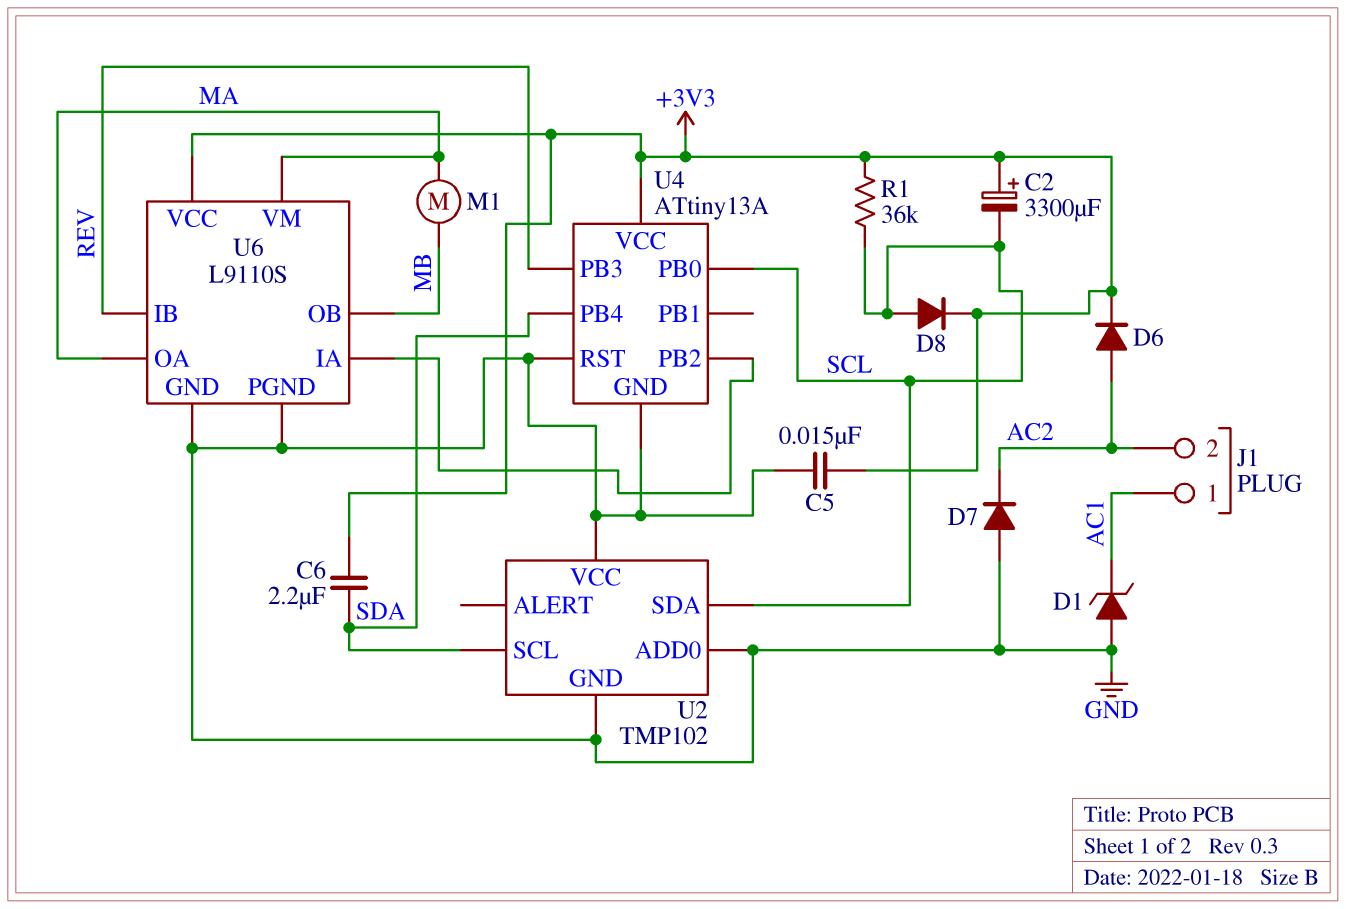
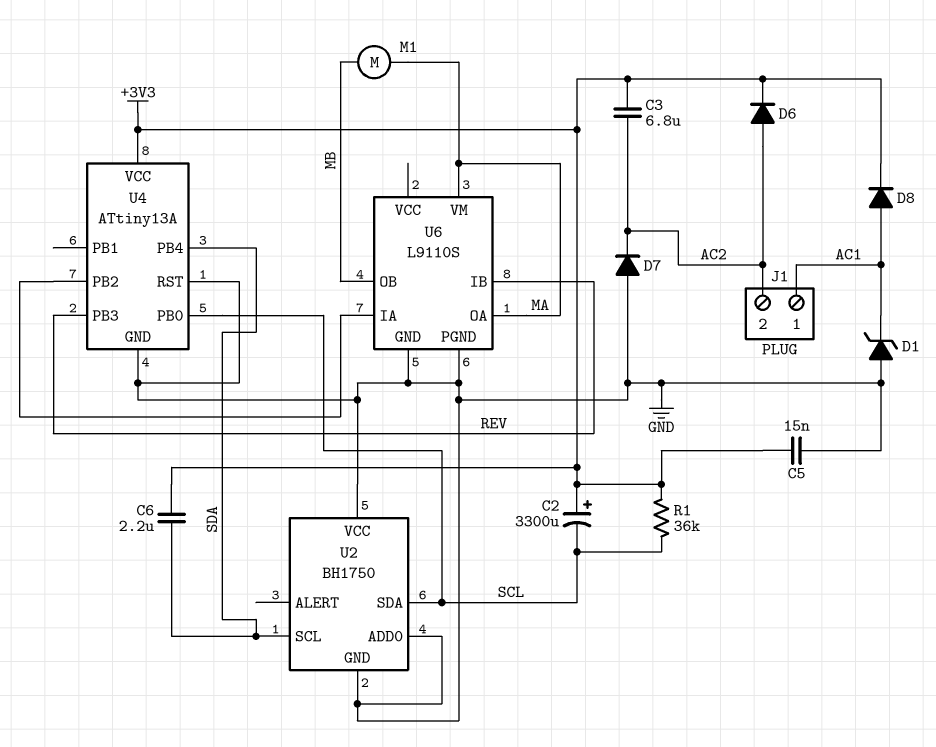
C3: none -> 6.8uF (+3V3, AC2)
D8: diode (A SCL, K +3V3) -> diode (A AC1, K +3V3)
U2: TMP102 -> BH1750
U6 pin VCC: +3V3 -> none

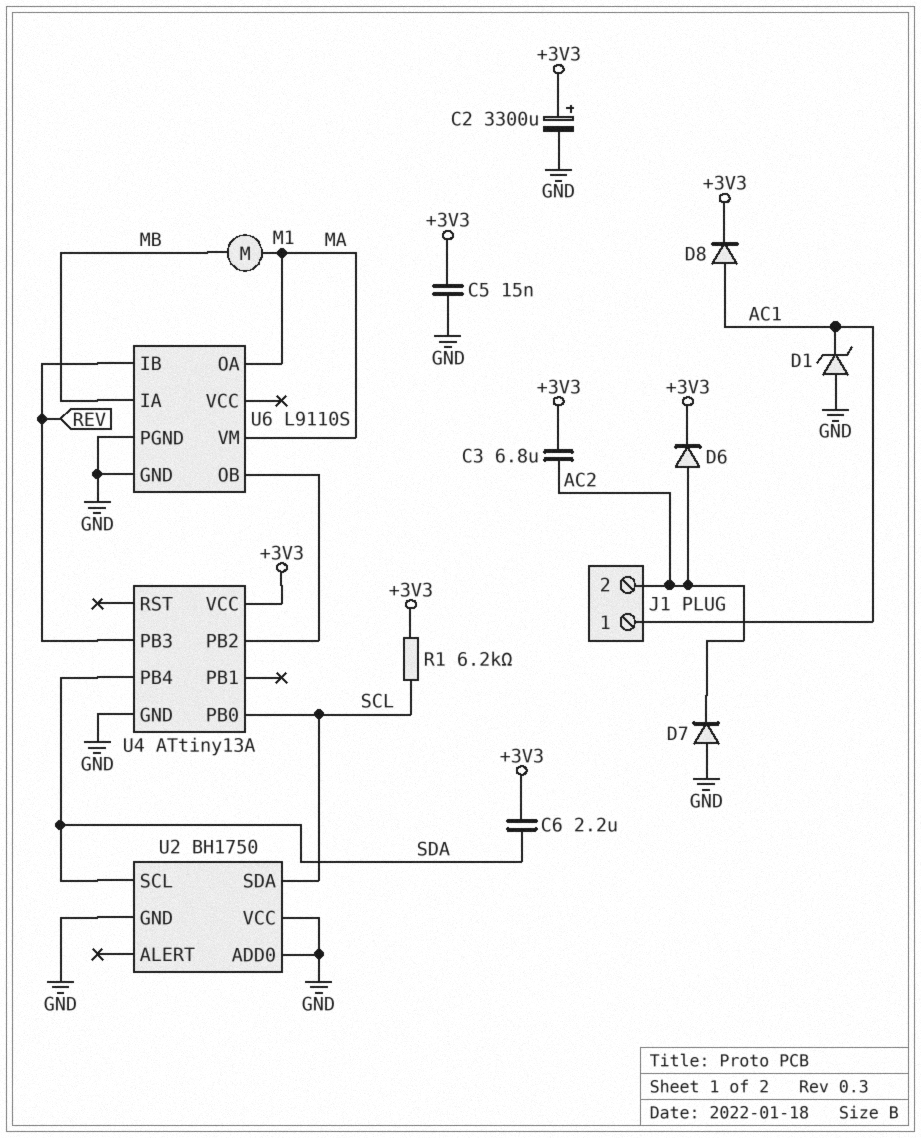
C2: 3300uF (plus +3V3, minus SCL) -> 3300uF (plus +3V3, minus GND)
R1: 36k (+3V3, SCL) -> 6.2k (+3V3, SCL)
U4 pin RST: GND -> none
U6 pin IA: U4/PB2 -> MB
U6 pin OB: MB -> U4/PB2

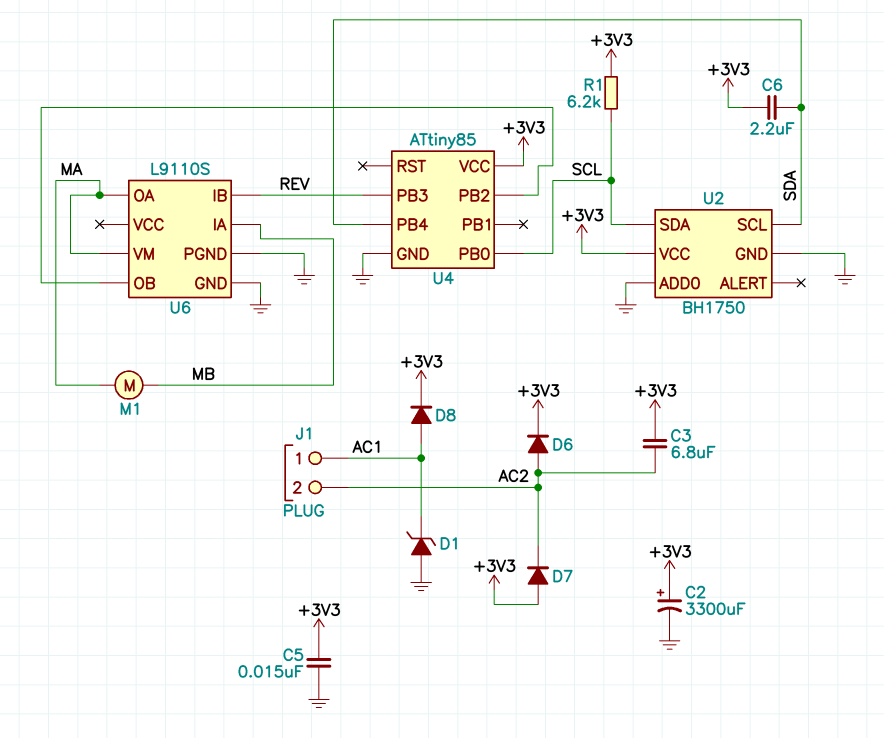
D7: diode (A GND, K AC2) -> diode (A +3V3, K AC2)
U2 pin VCC: GND -> +3V3
U4: ATtiny13A -> ATtiny85

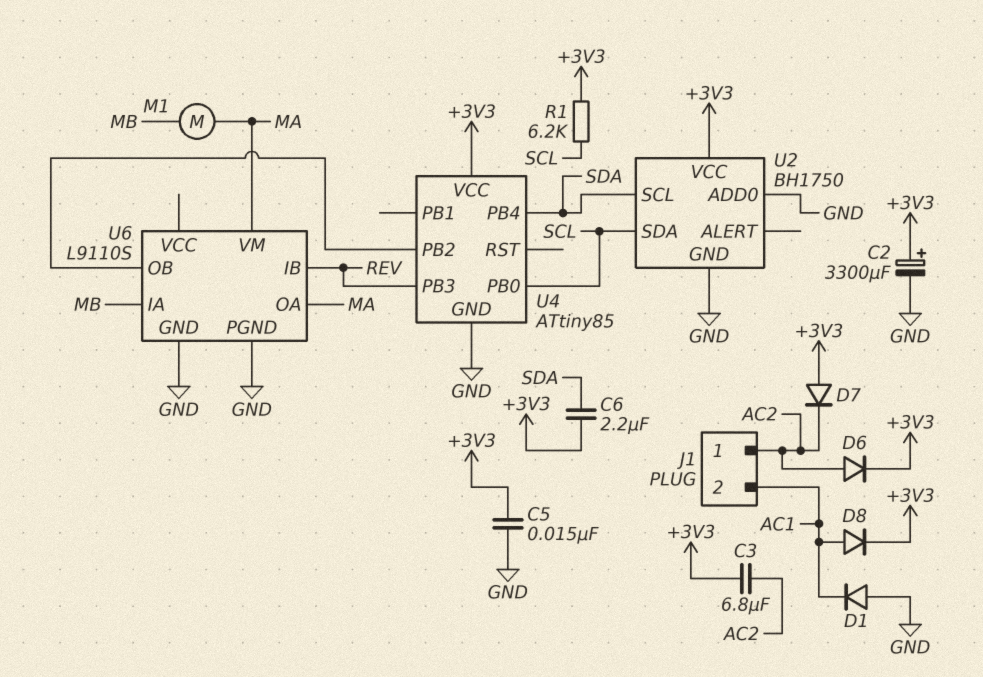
D1: zener (A GND, K AC1) -> diode (A GND, K AC1)
J1 pin 1: AC1 -> AC2
J1 pin 2: AC2 -> AC1

